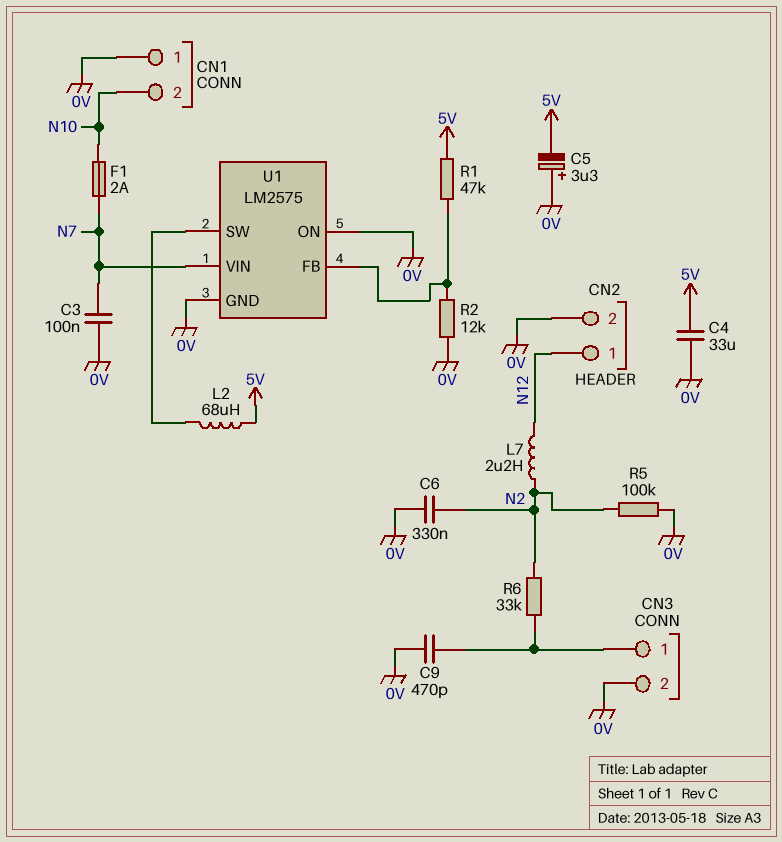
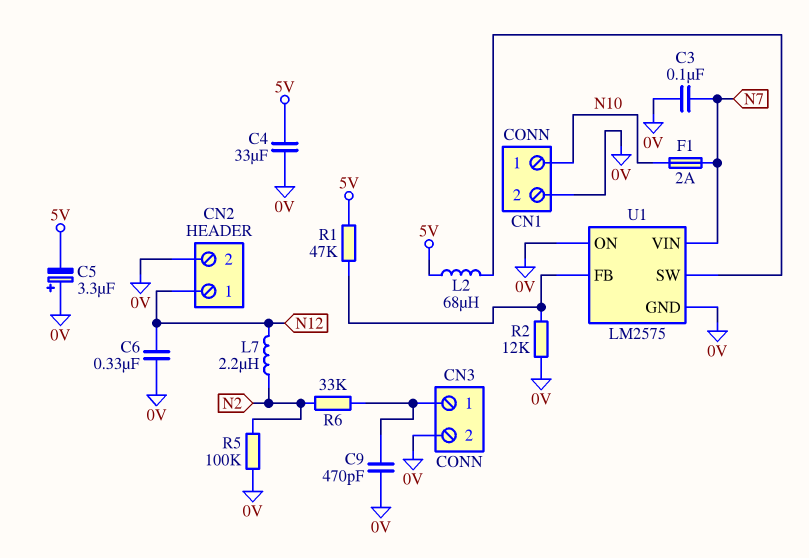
C6: 330nF (0V, N2) -> 330nF (0V, N12)
CN1 pin 1: 0V -> N10
CN1 pin 2: N10 -> 0V

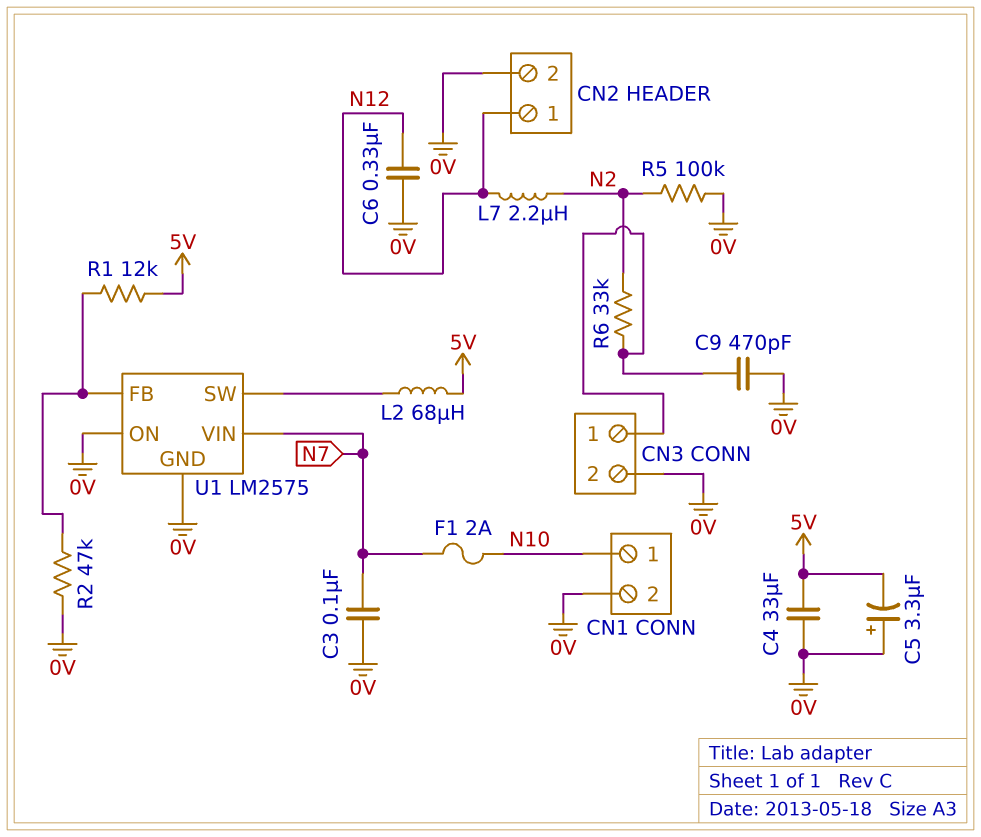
R1: 47k (5V, U1/FB) -> 12k (5V, U1/FB)
R2: 12k (0V, U1/FB) -> 47k (0V, U1/FB)

